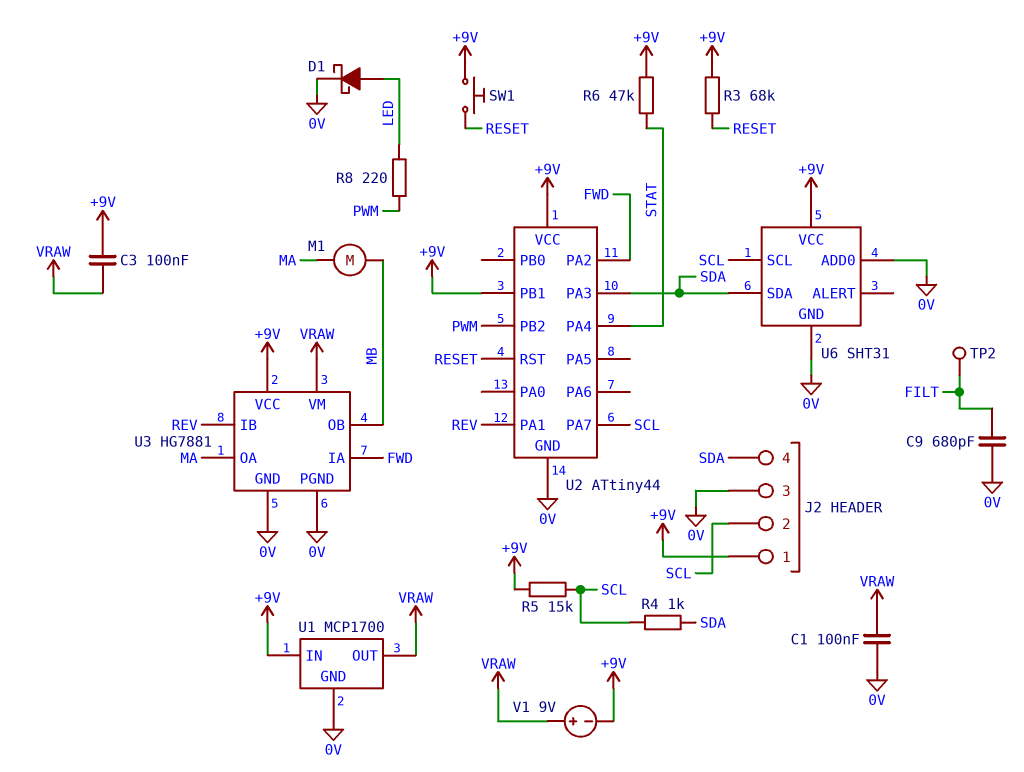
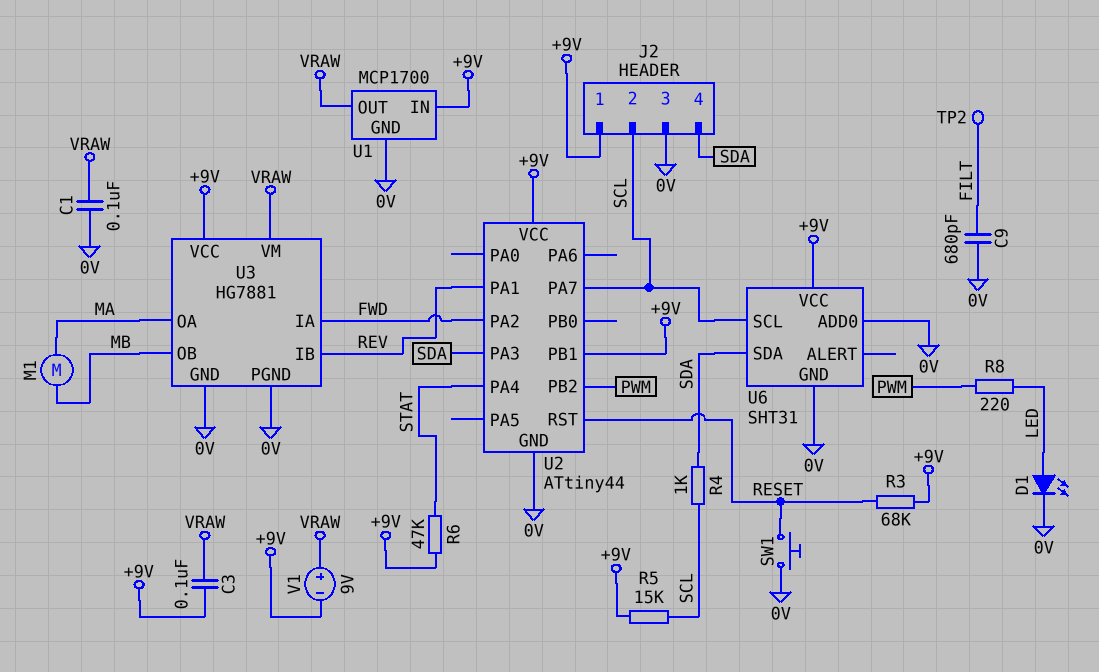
D1: schottky (A LED, K 0V) -> LED (A LED, K 0V)
SW1: button (+9V, RESET) -> button (0V, RESET)

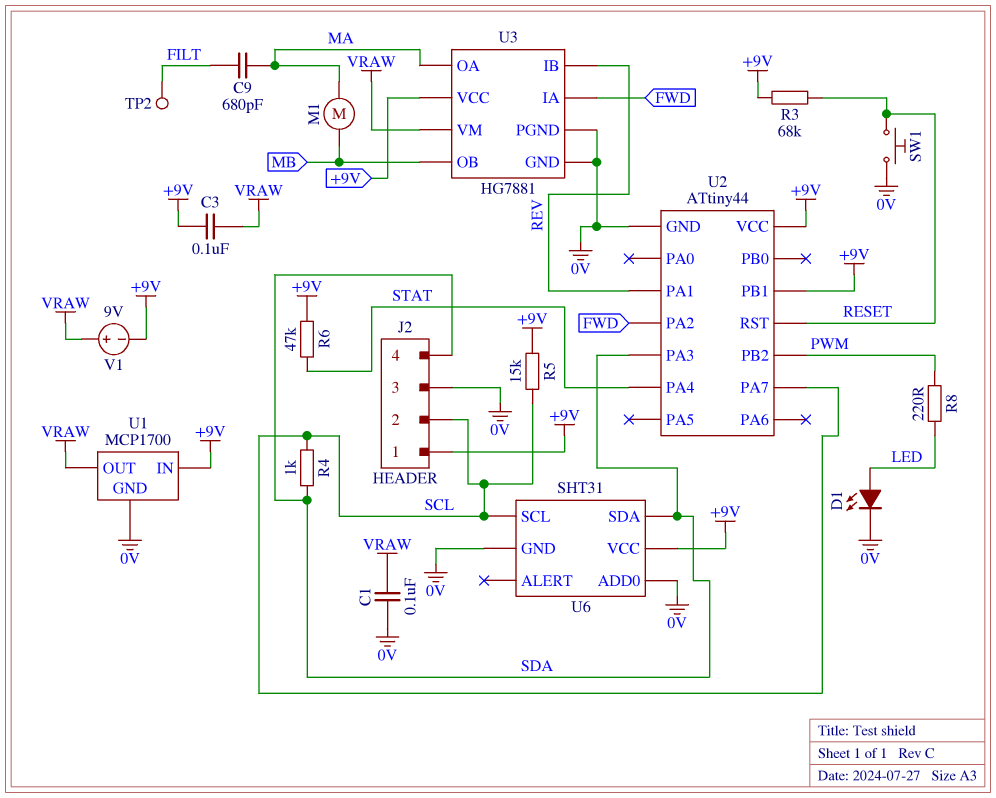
C9: 680pF (0V, FILT) -> 680pF (FILT, MA)

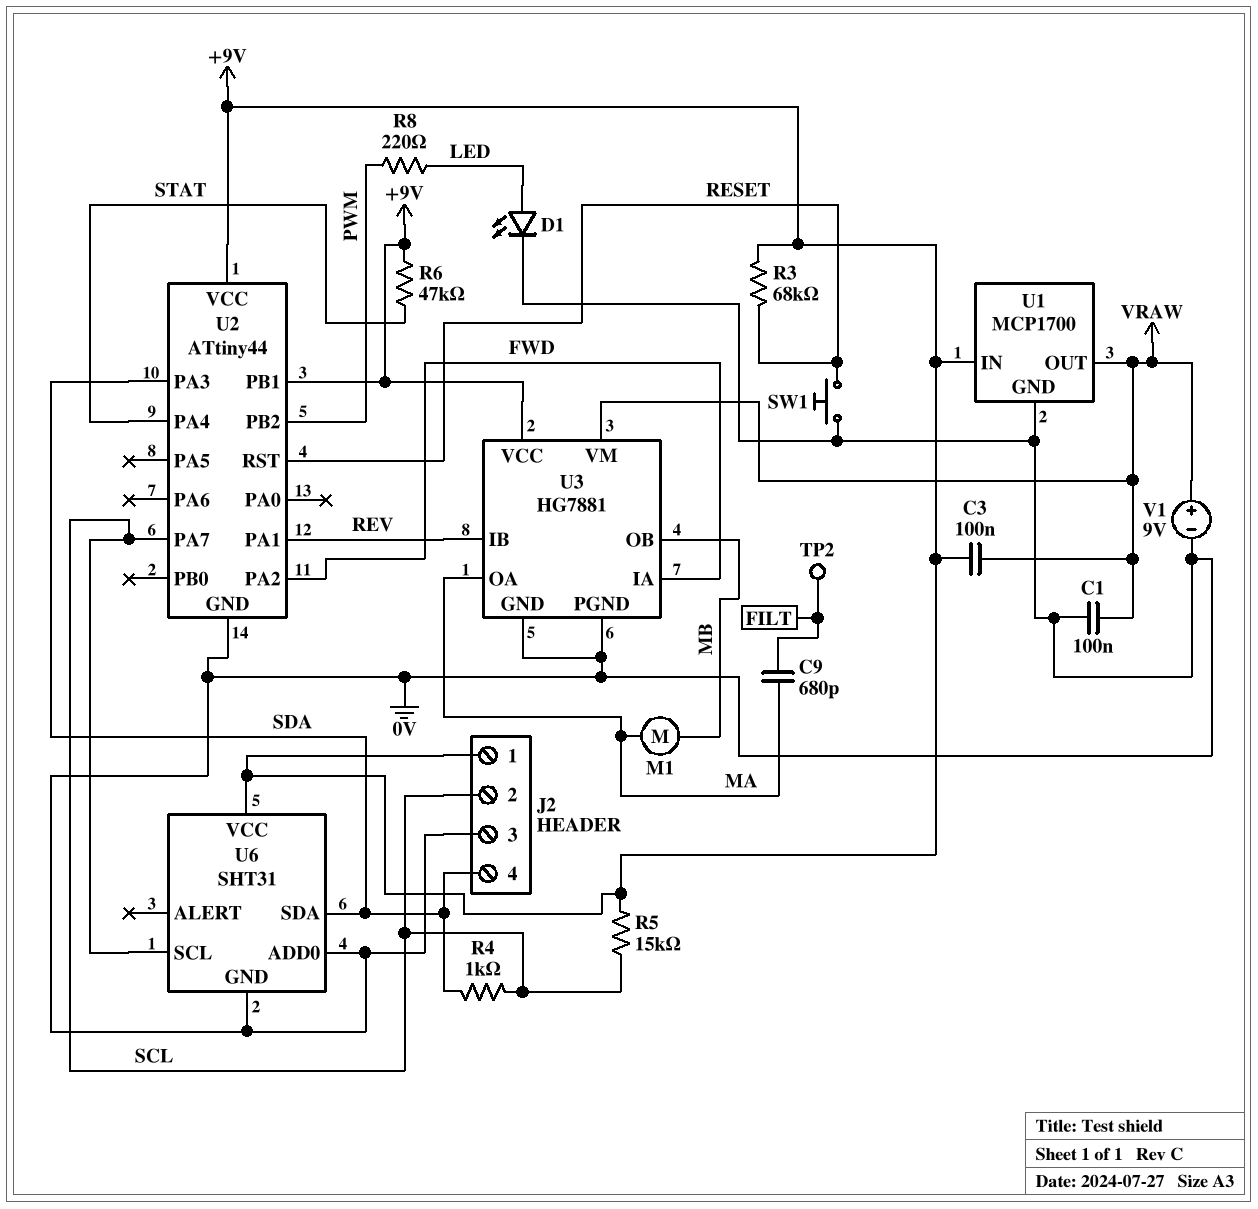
V1: 9V (plus VRAW, minus +9V) -> 9V (plus VRAW, minus 0V)

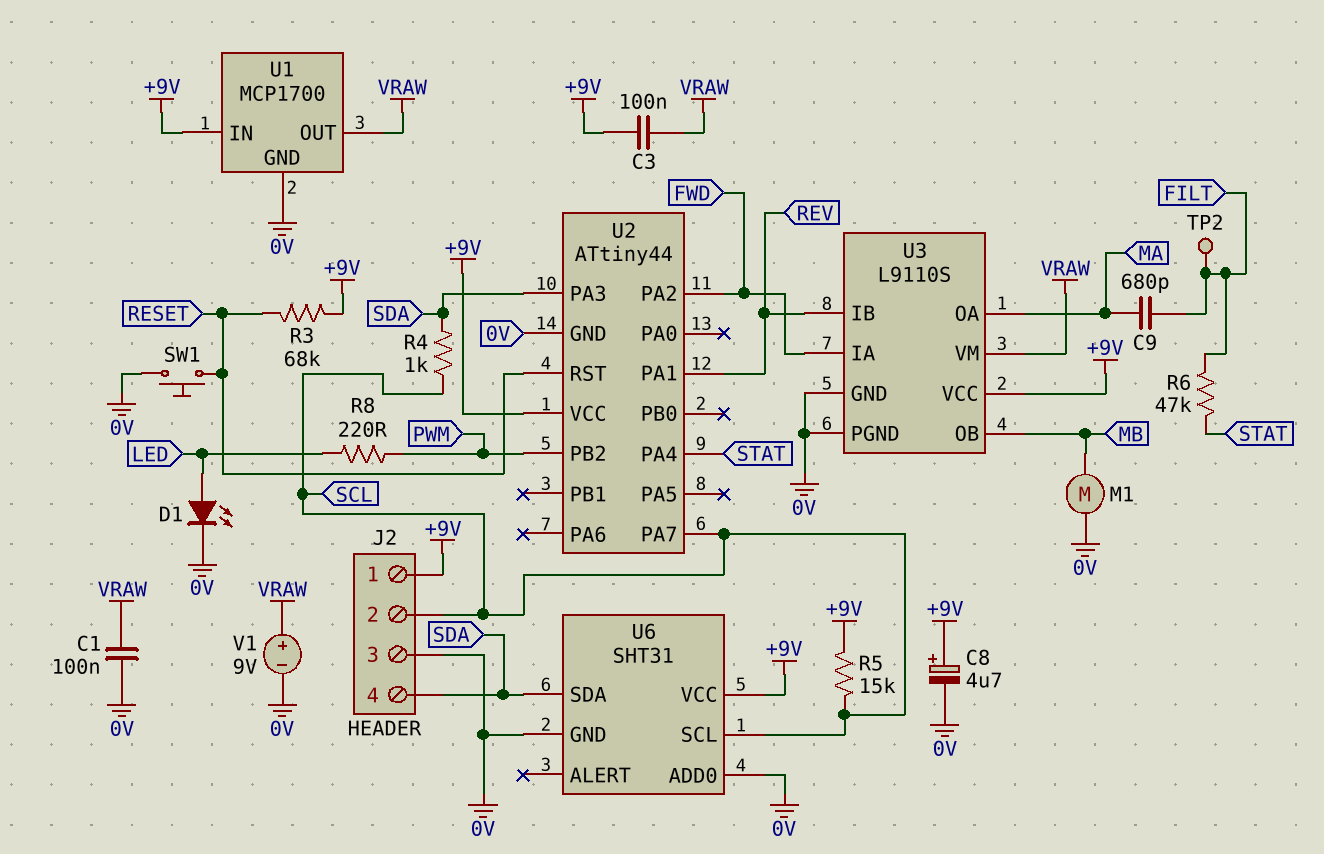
C8: none -> 4.7uF (plus +9V, minus 0V)
M1: motor (MA, MB) -> motor (0V, MB)
R6: 47k (+9V, STAT) -> 47k (FILT, STAT)
U2 pin PB1: +9V -> none
U3: HG7881 -> L9110S

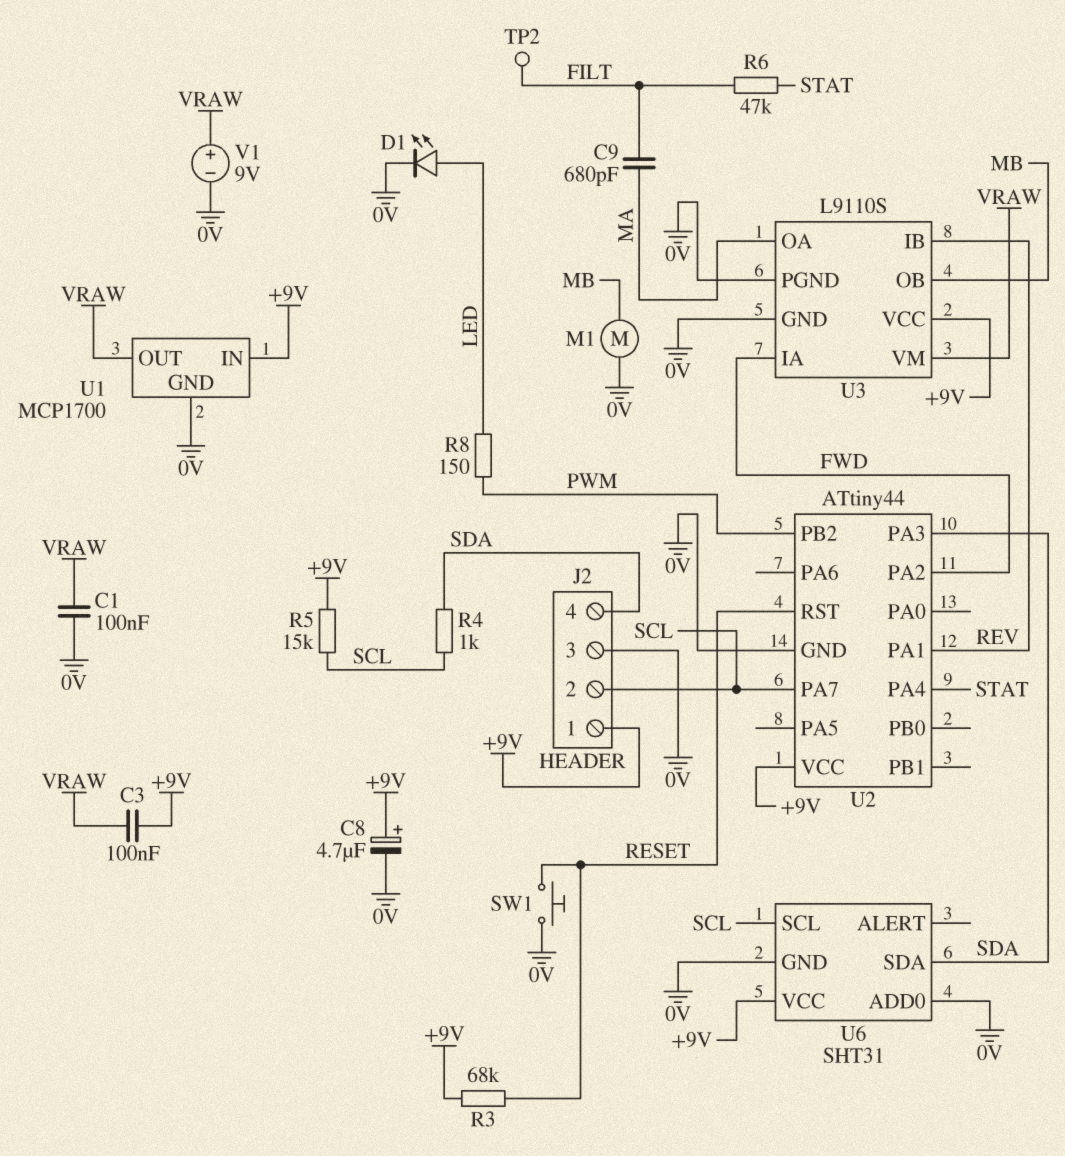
R8: 220 (LED, PWM) -> 150 (LED, PWM)

